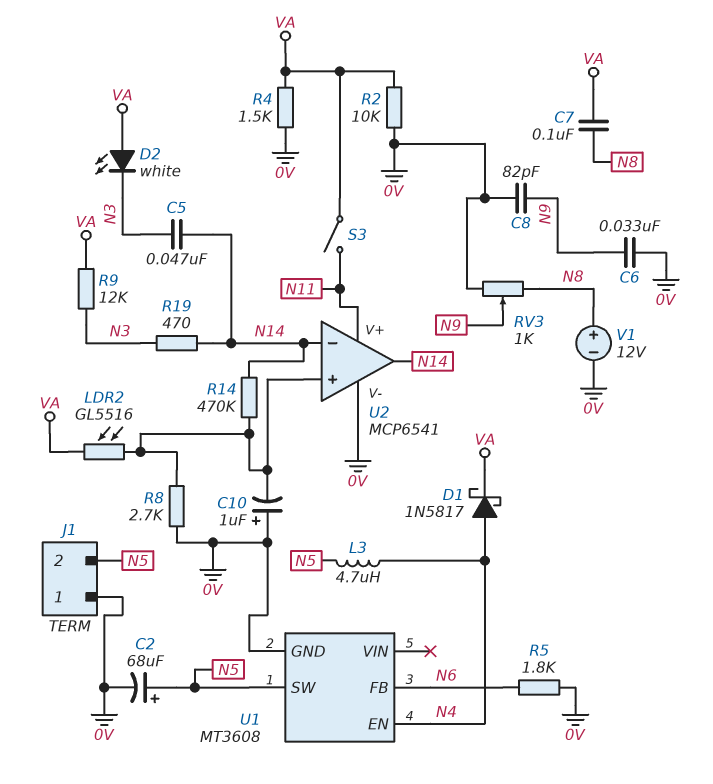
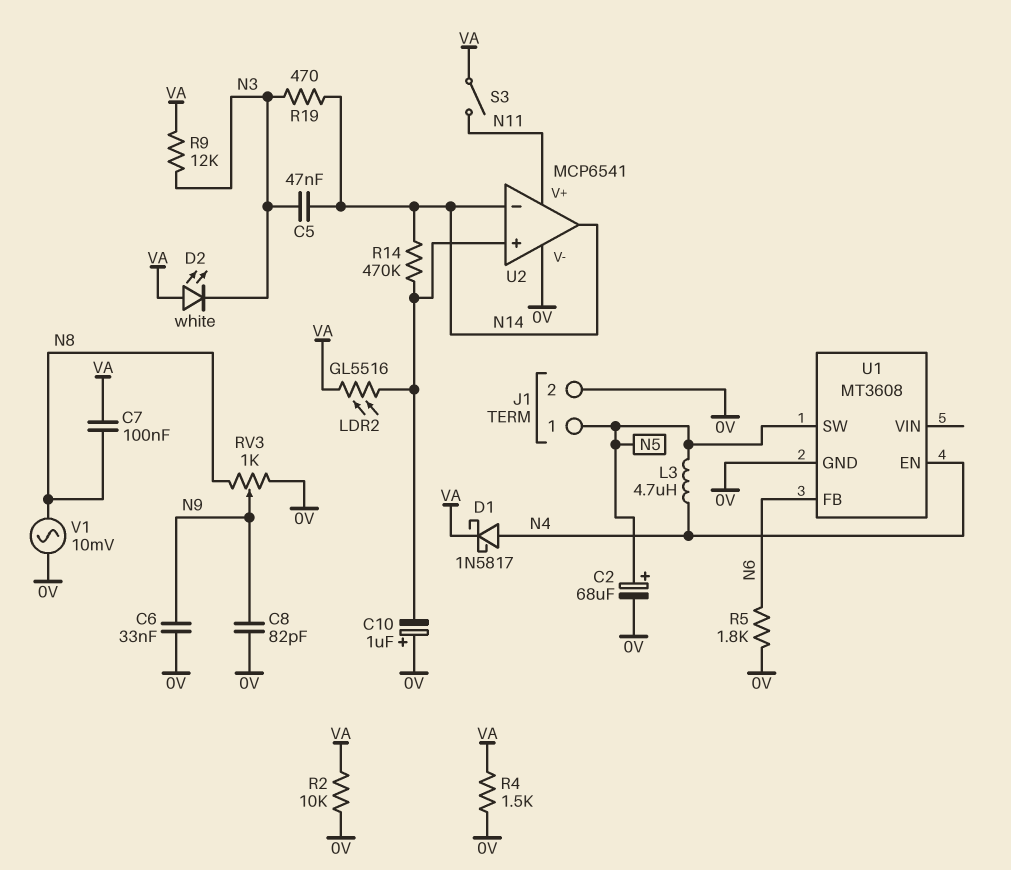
J1 pin 1: 0V -> N5
J1 pin 2: N5 -> 0V
R8: 2.7k (0V, U2/in+) -> none
V1: 12V (plus N8, minus 0V) -> AC 10mV (0V, N8)

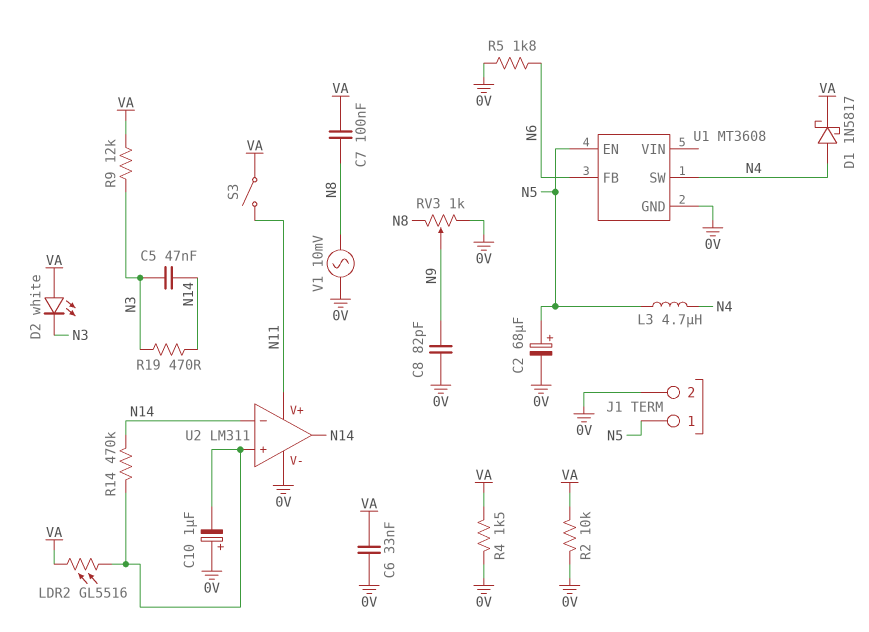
C6: 33nF (0V, N9) -> 33nF (0V, VA)
U1 pin EN: N4 -> N5
U1 pin SW: N5 -> N4
U2: MCP6541 -> LM311

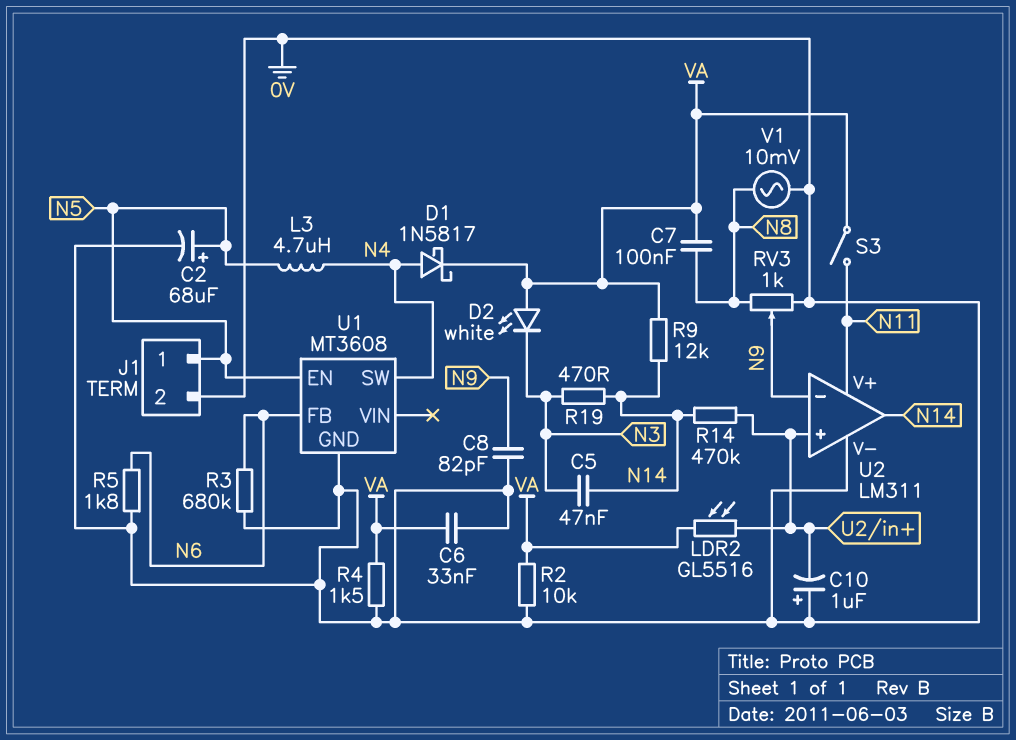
R3: none -> 680k (0V, N6)
R9: 12k (N3, VA) -> 12k (N14, VA)
U2 pin in-: N14 -> N9

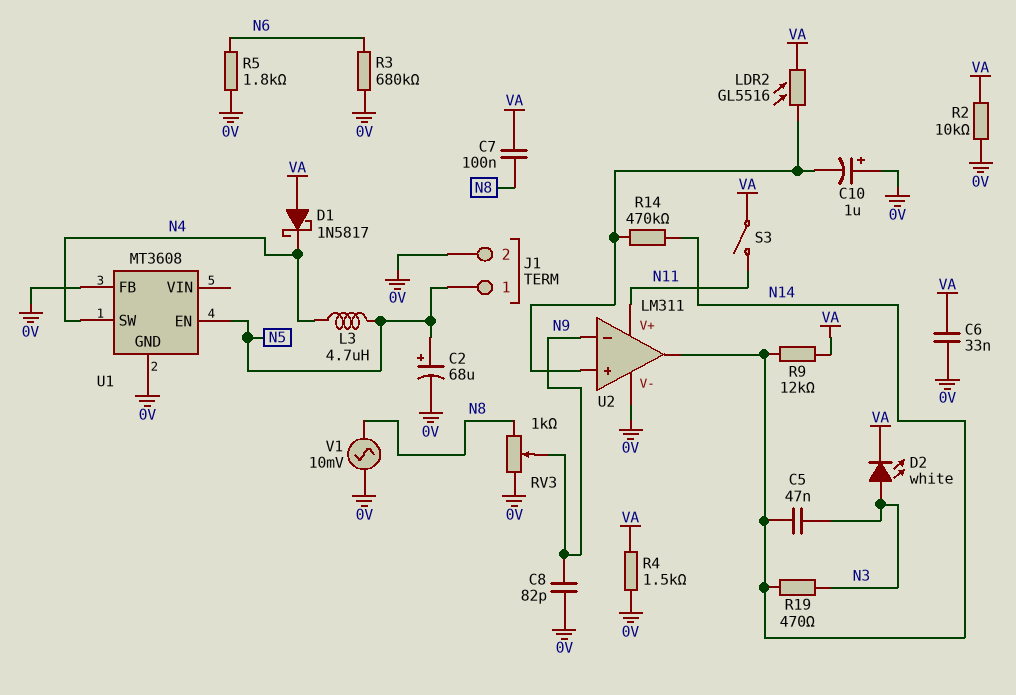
D1: schottky 1N5817 (A N4, K VA) -> schottky 1N5817 (A VA, K N4)
D2: LED white (A VA, K N3) -> LED white (A N3, K VA)
U1 pin FB: N6 -> 0V

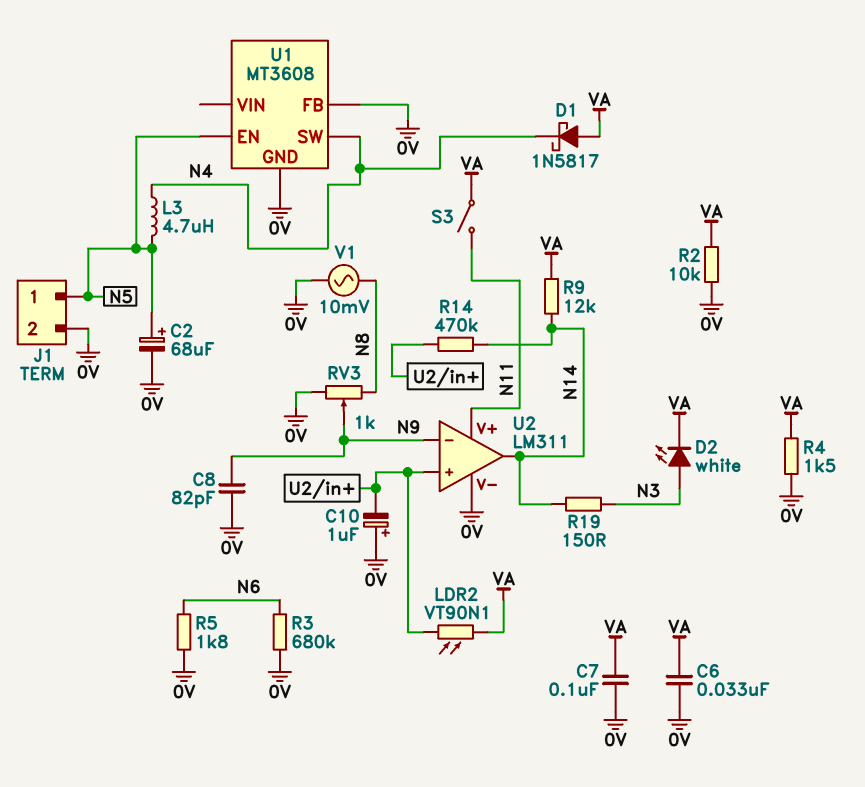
C5: 47nF (N3, N14) -> none
C7: 100nF (N8, VA) -> 100nF (0V, VA)
LDR2: GL5516 (U2/in+, VA) -> VT90N1 (U2/in+, VA)
R19: 470 (N3, N14) -> 150 (N3, N14)

